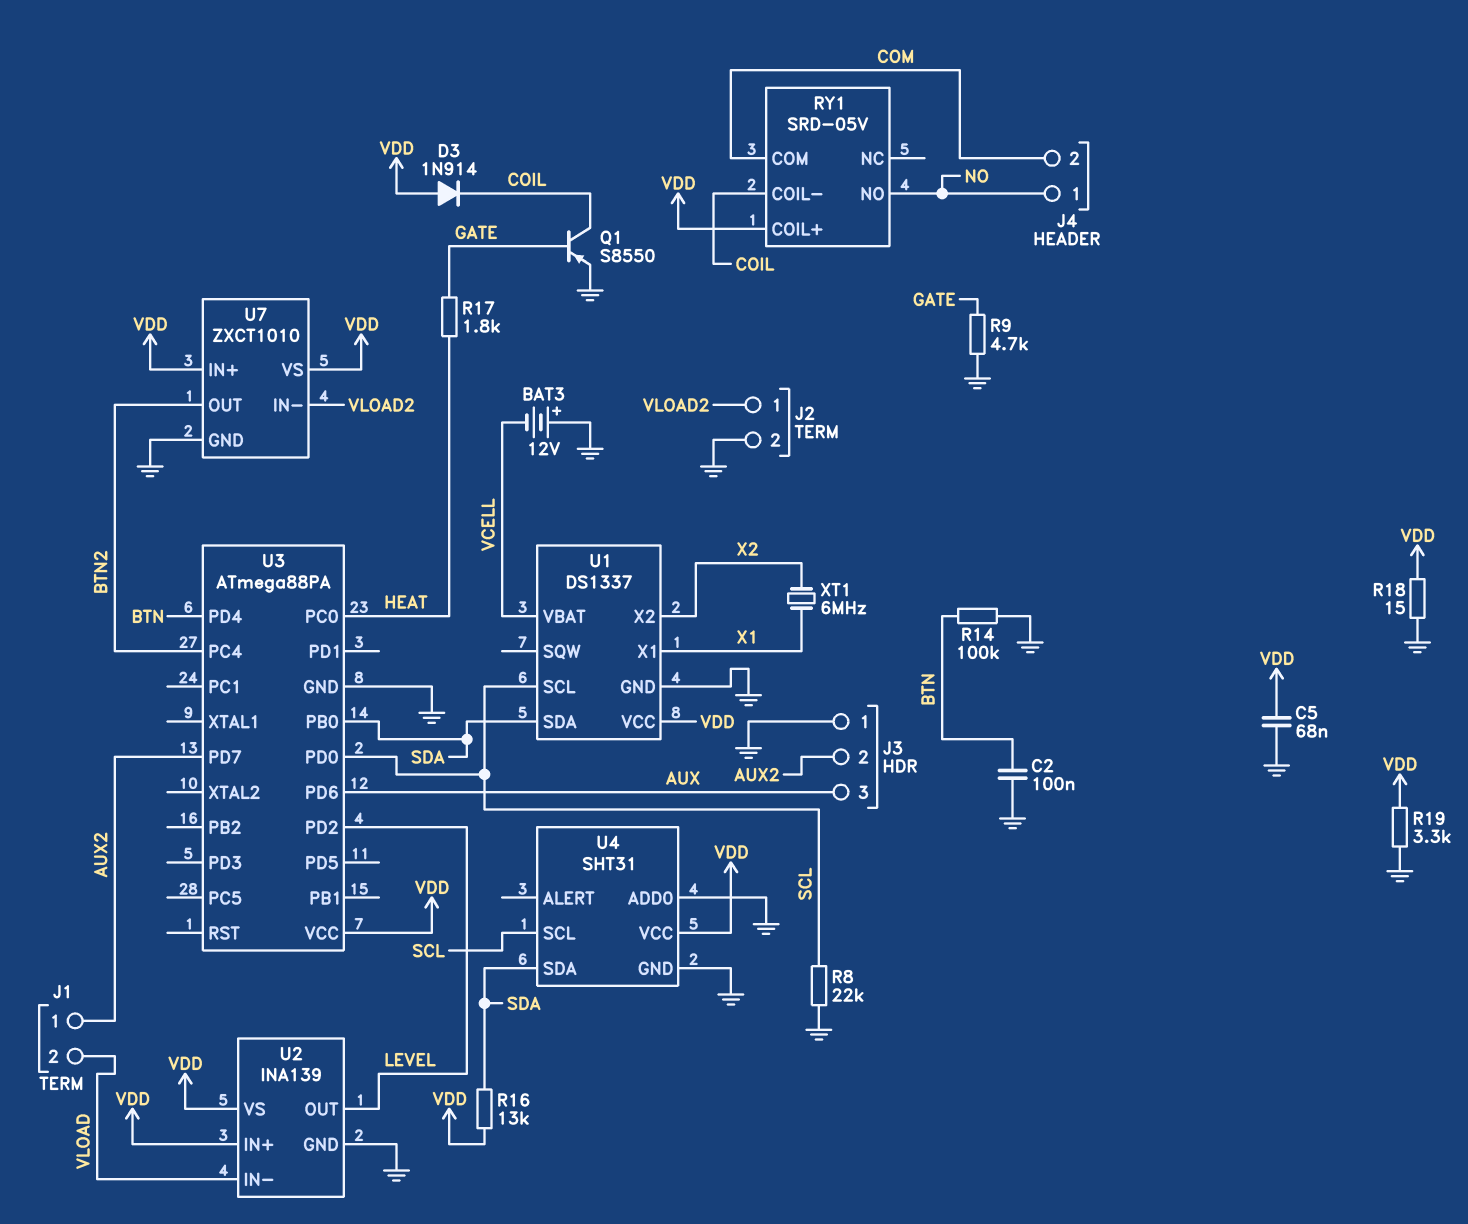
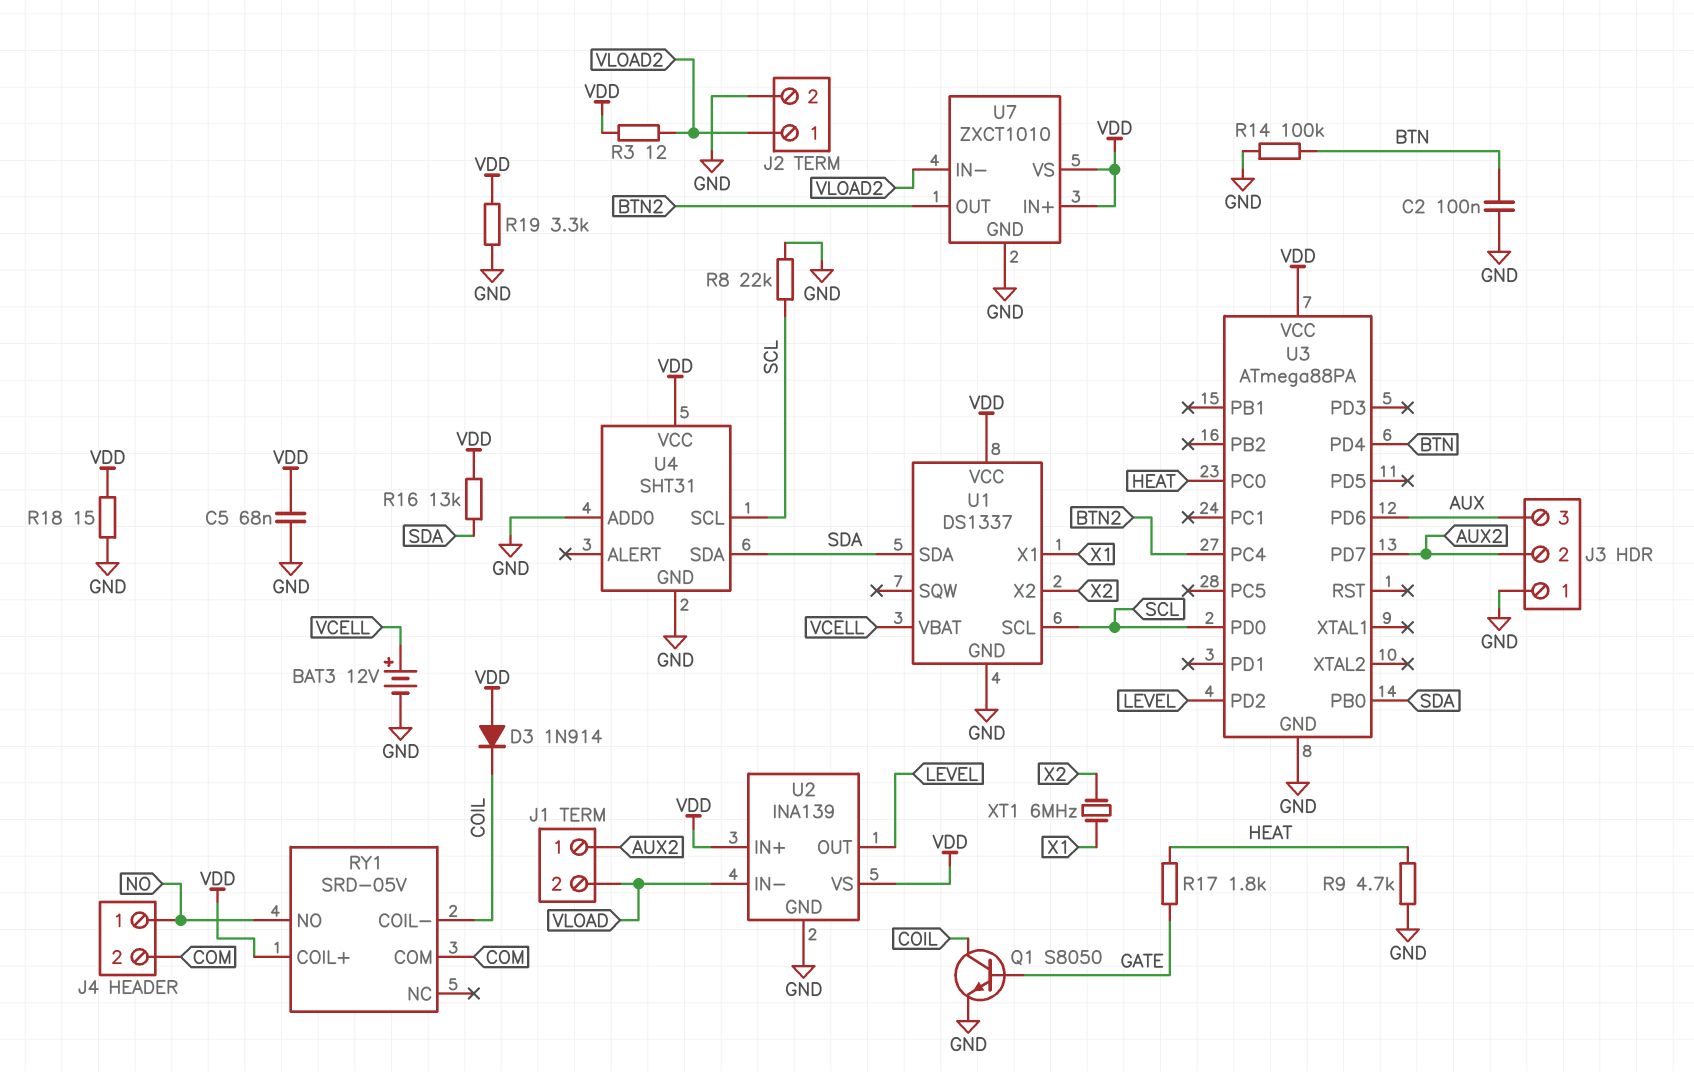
BAT3: 12V (plus GND, minus VCELL) -> 12V (plus VCELL, minus GND)
Q1: PNP S8550 (B GATE, C COIL, E GND) -> NPN S8050 (B GATE, C COIL, E GND)
R3: none -> 12 (VDD, VLOAD2)
R9: 4.7k (GATE, GND) -> 4.7k (GND, HEAT)

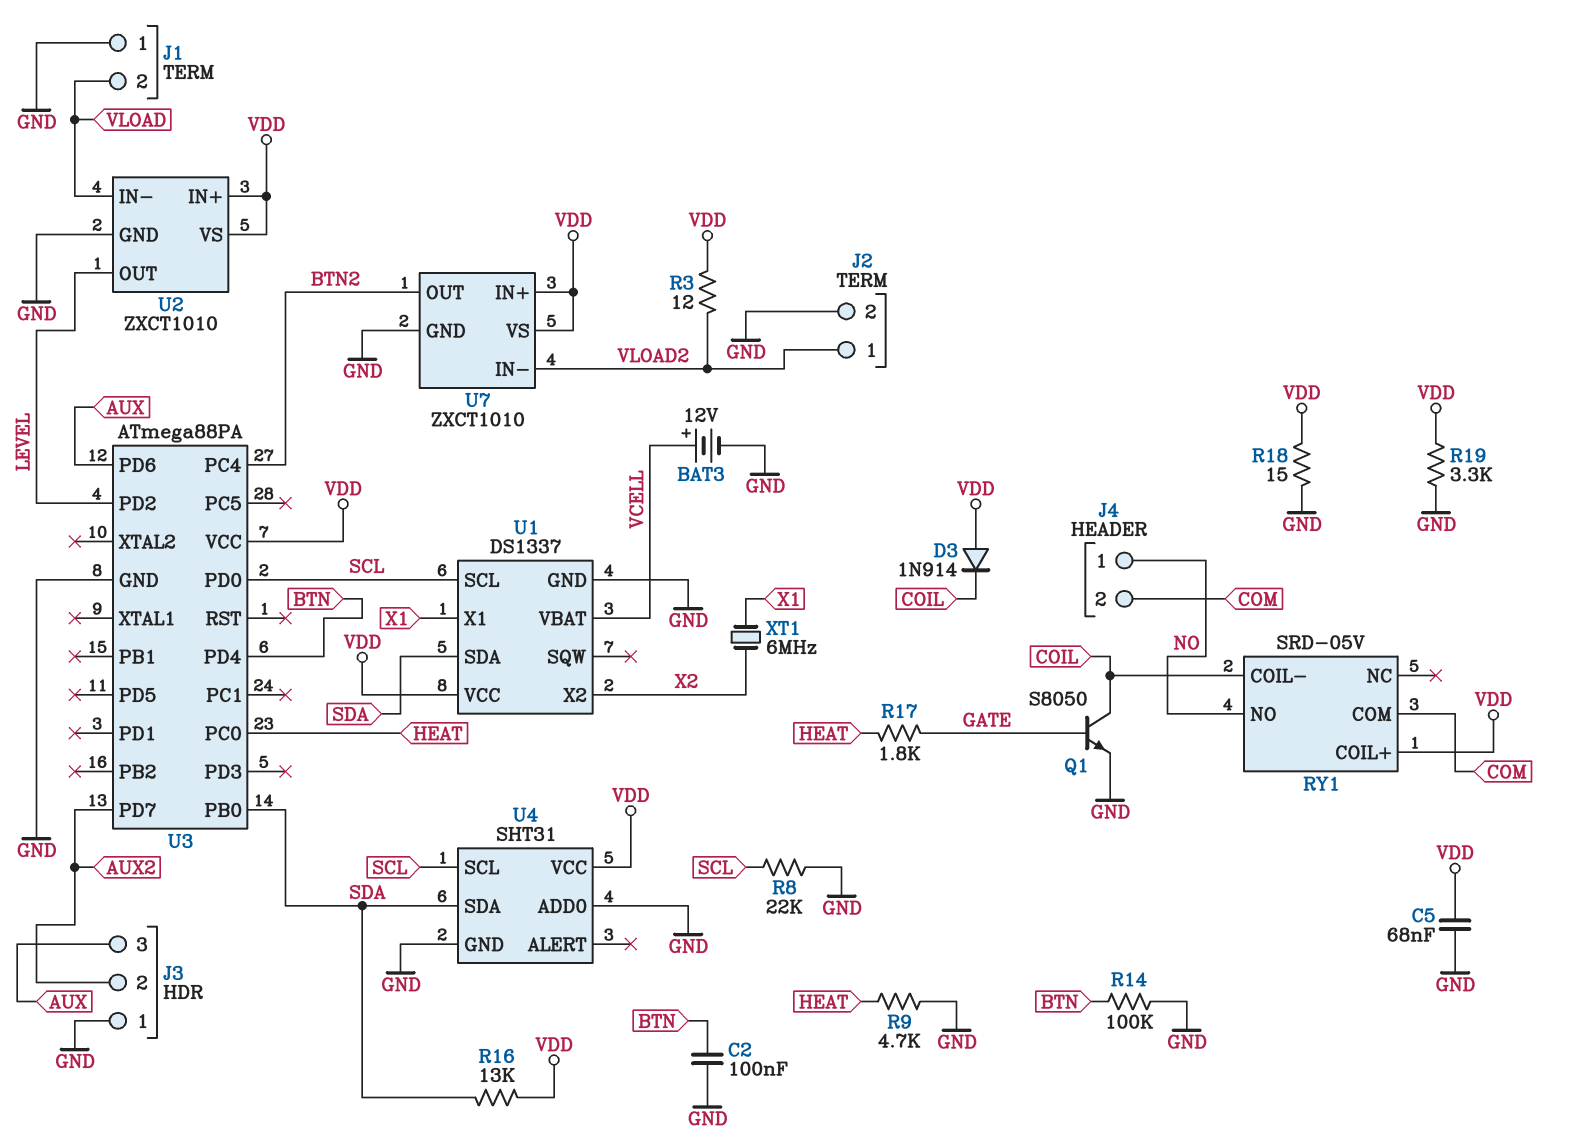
J1 pin 1: AUX2 -> GND
U2: INA139 -> ZXCT1010

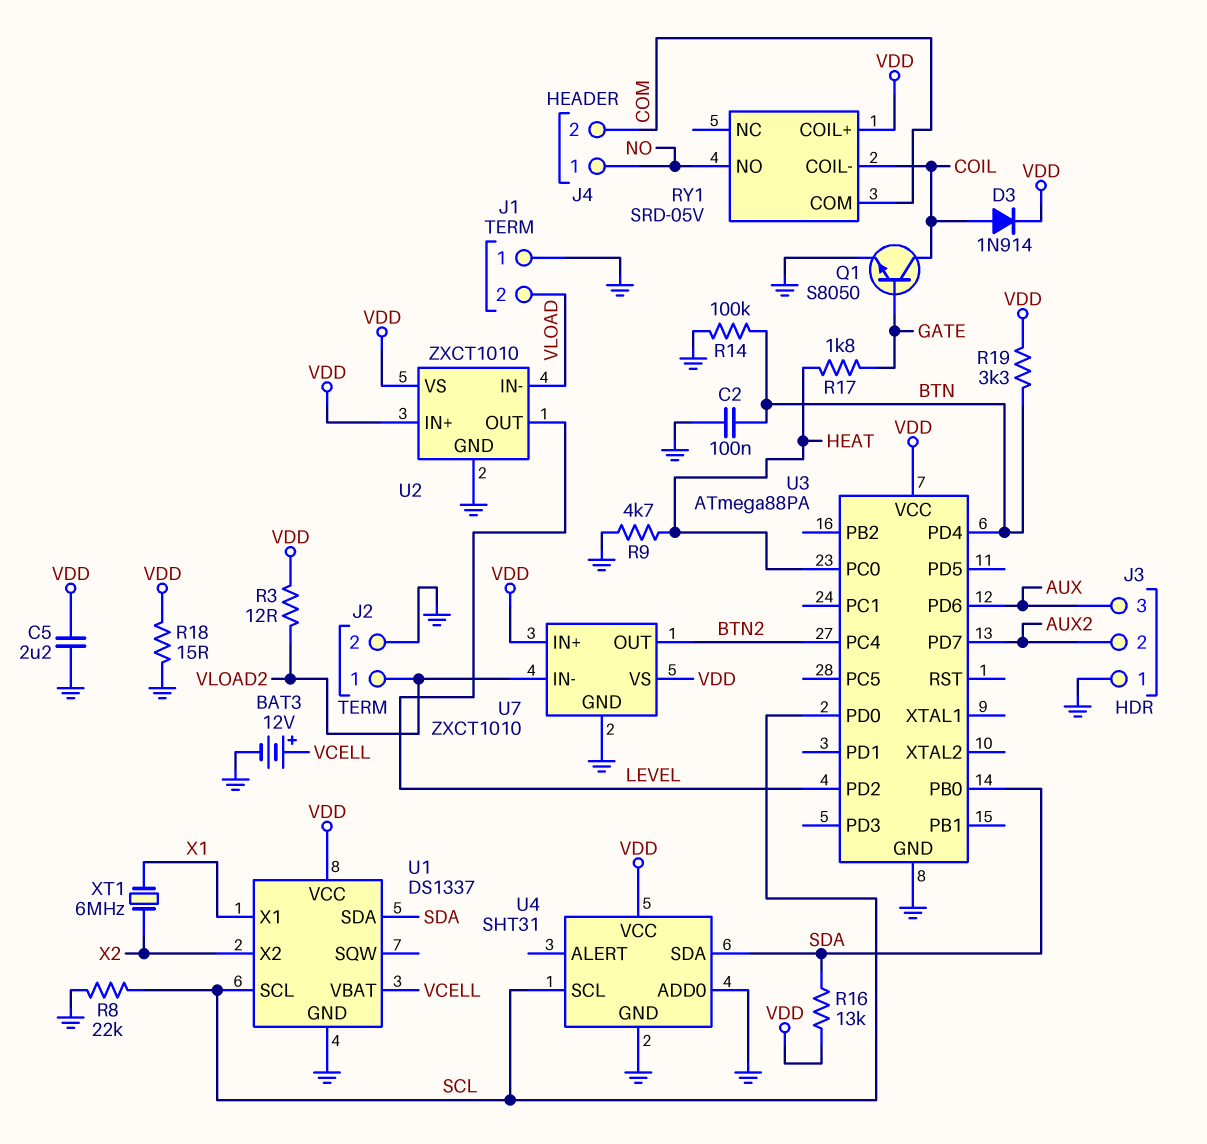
C5: 68nF (GND, VDD) -> 2.2uF (GND, VDD)
D3: diode 1N914 (A VDD, K COIL) -> diode 1N914 (A COIL, K VDD)
R19: 3.3k (GND, VDD) -> 3.3k (BTN, VDD)

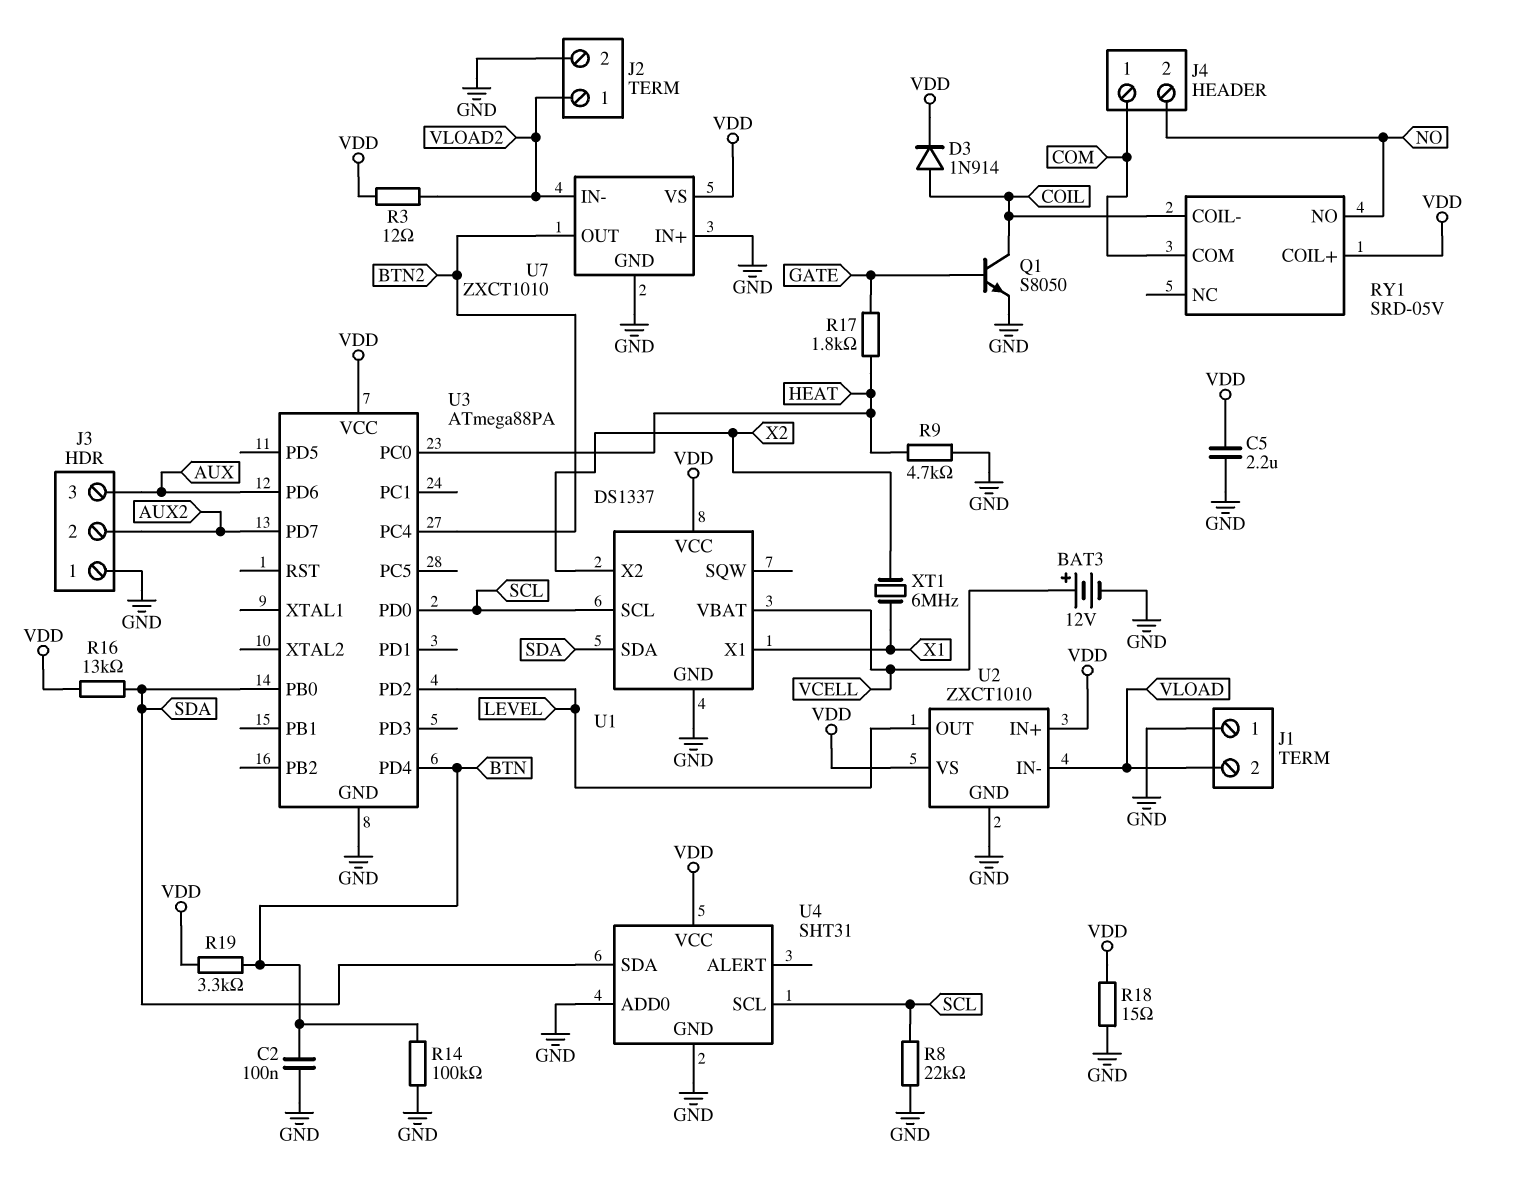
J4 pin 1: NO -> COM
J4 pin 2: COM -> NO
U7 pin IN+: VDD -> GND

